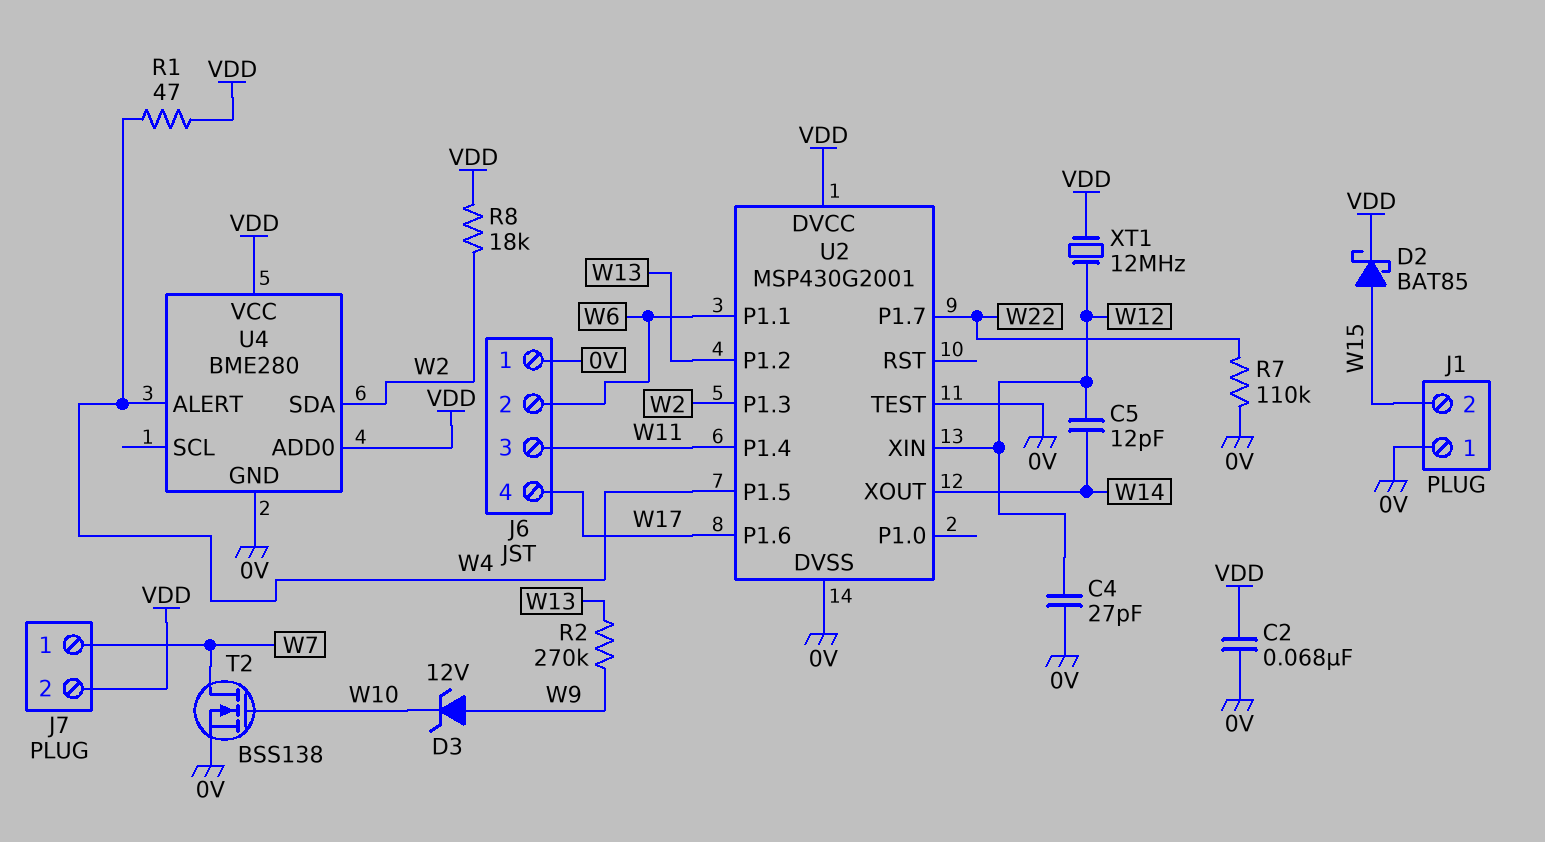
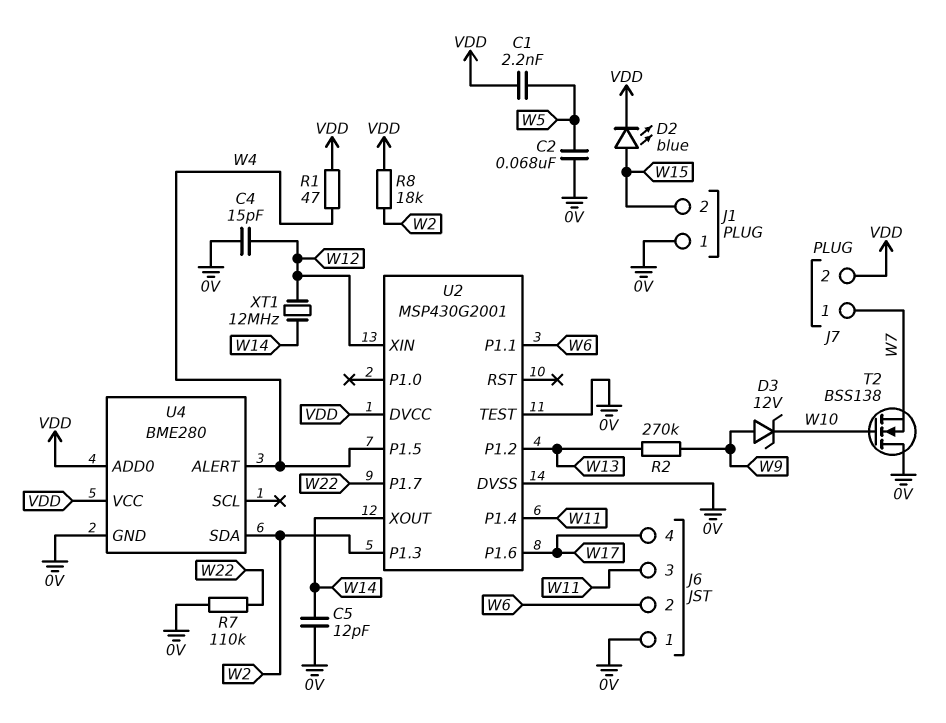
C1: none -> 2.2nF (VDD, W5)
C2: 68nF (0V, VDD) -> 68nF (0V, W5)
C4: 27pF (0V, W12) -> 15pF (0V, W12)
C5: 12pF (W12, W14) -> 12pF (0V, W14)
D2: schottky BAT85 (A W15, K VDD) -> LED blue (A W15, K VDD)
T2: NMOS BSS138 (G W10, D W7, S 0V) -> NMOS BSS138 (G W10, D 0V, S W7)
XT1: 12MHz (VDD, W12) -> 12MHz (W12, W14)

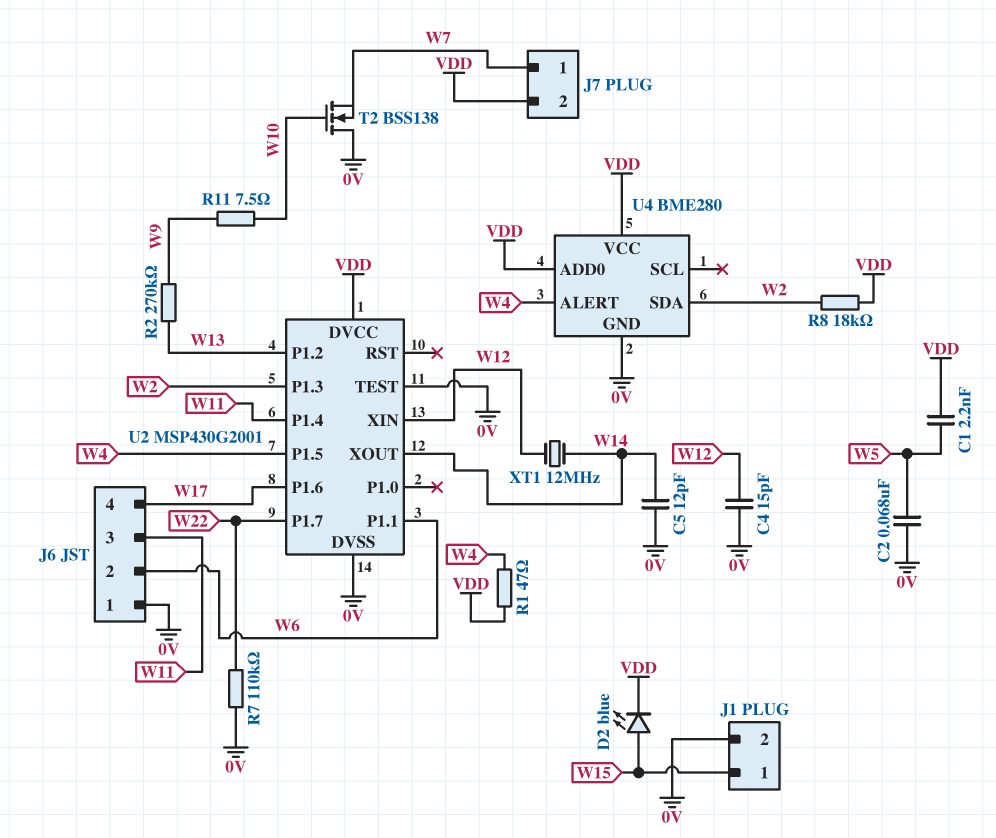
D3: zener 12V (A W9, K W10) -> none
J1 pin 1: 0V -> W15
J1 pin 2: W15 -> 0V
R11: none -> 7.5 (W9, W10)

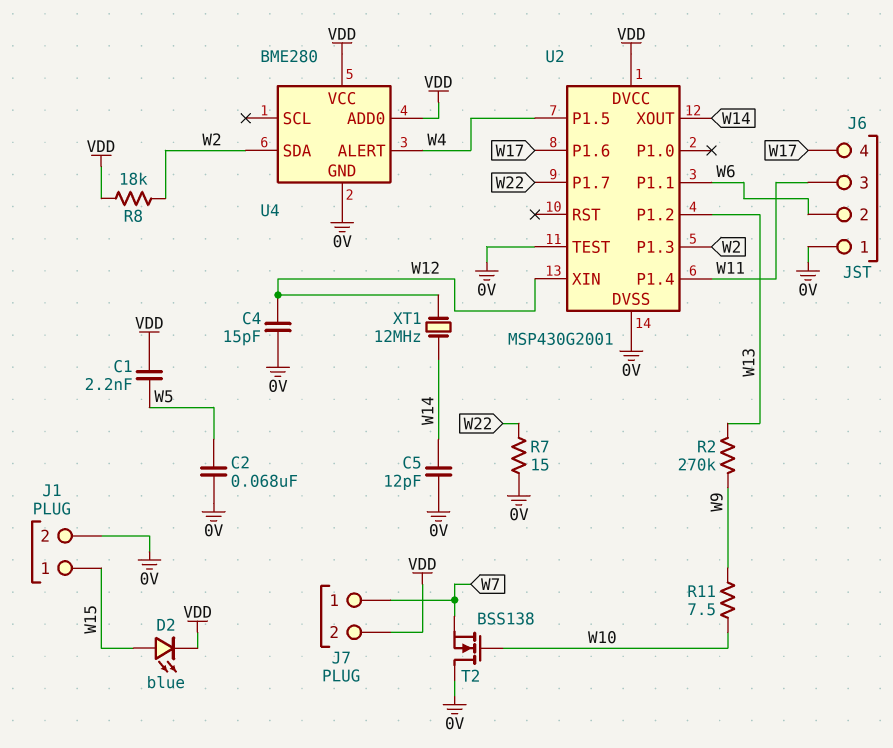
R1: 47 (VDD, W4) -> none
R7: 110k (0V, W22) -> 15 (0V, W22)

